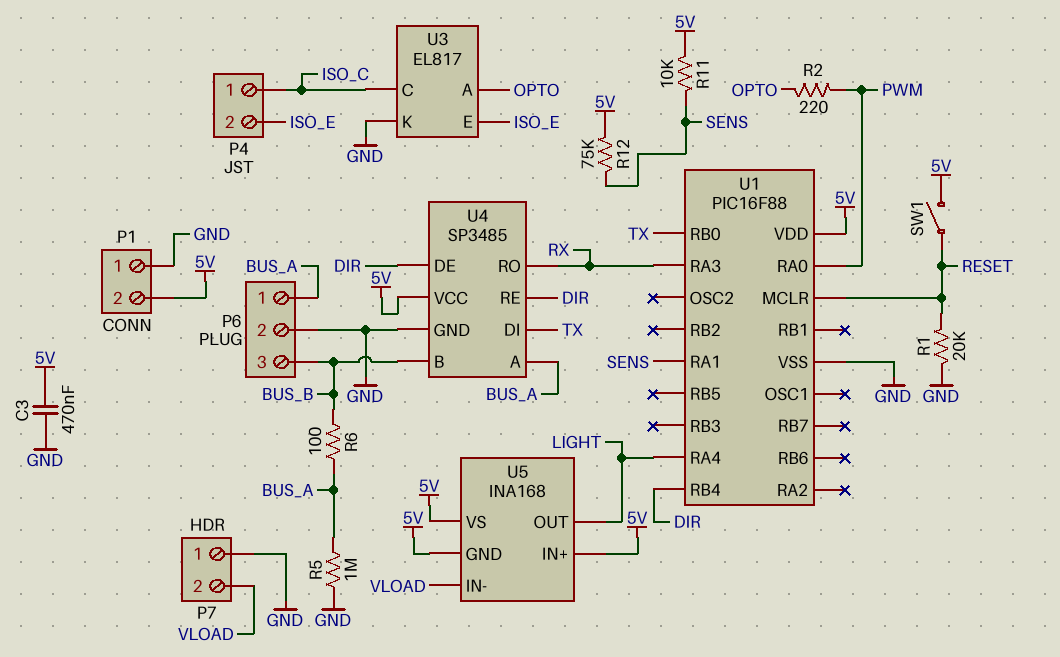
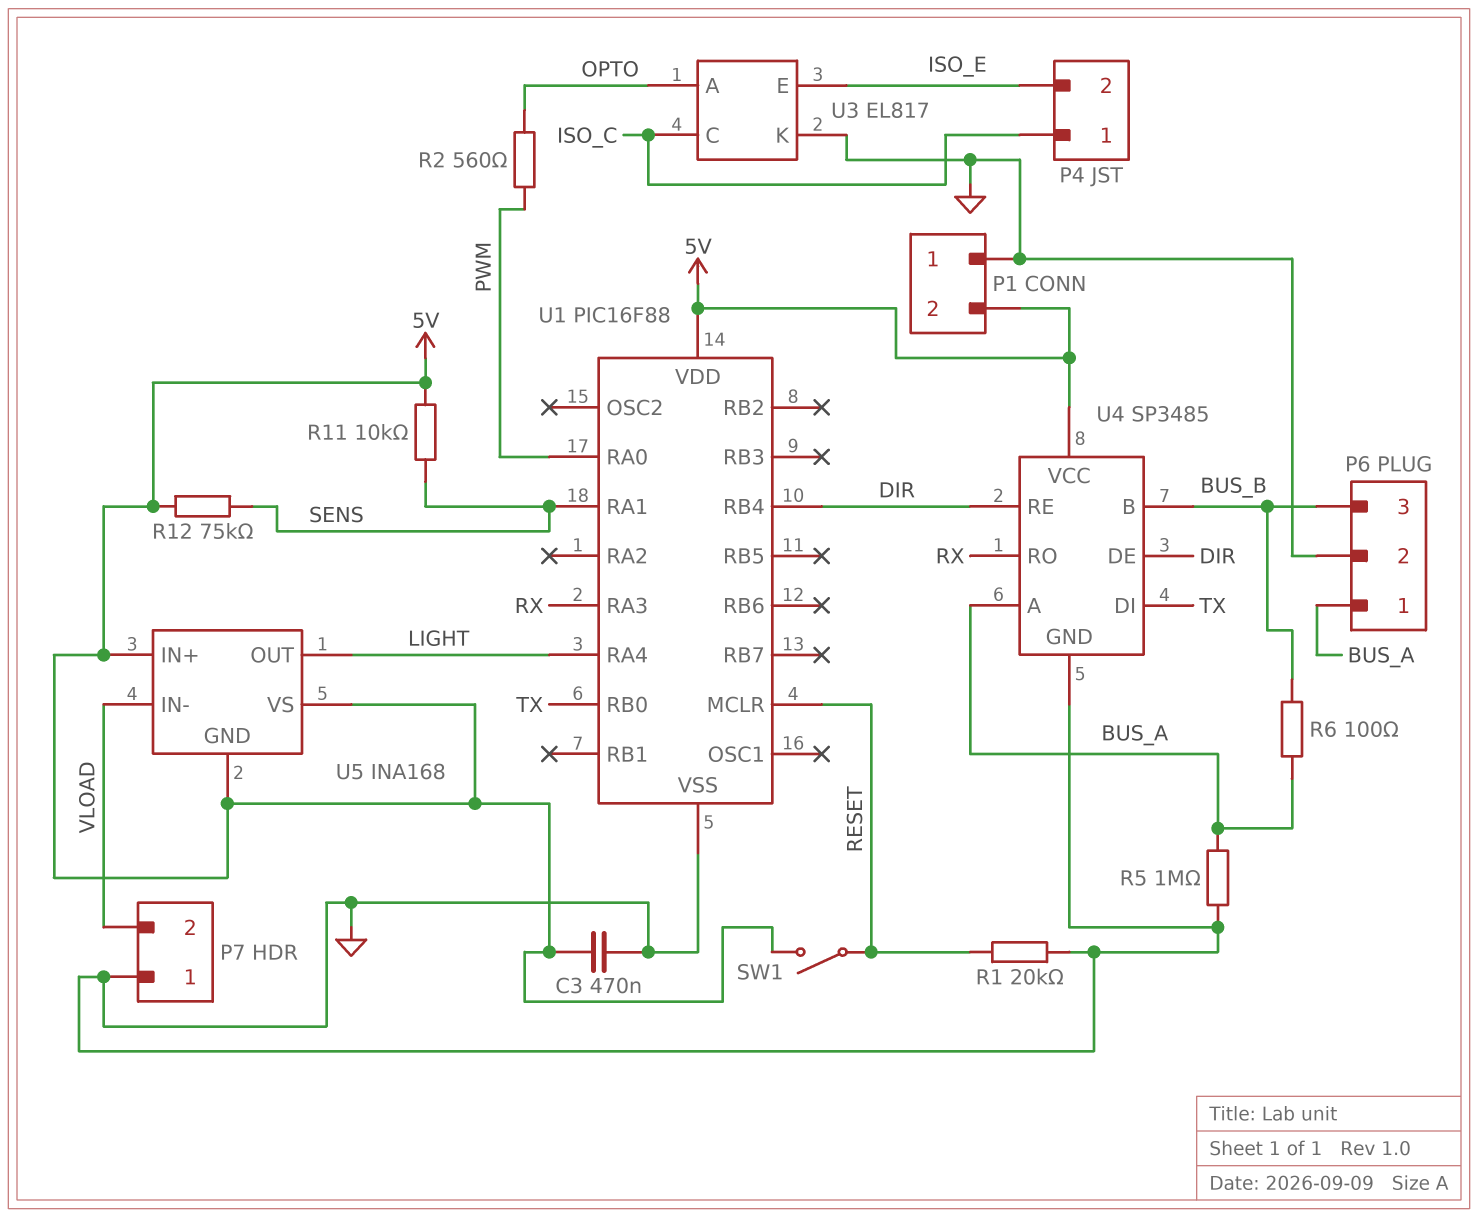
R2: 220 (OPTO, PWM) -> 560 (OPTO, PWM)

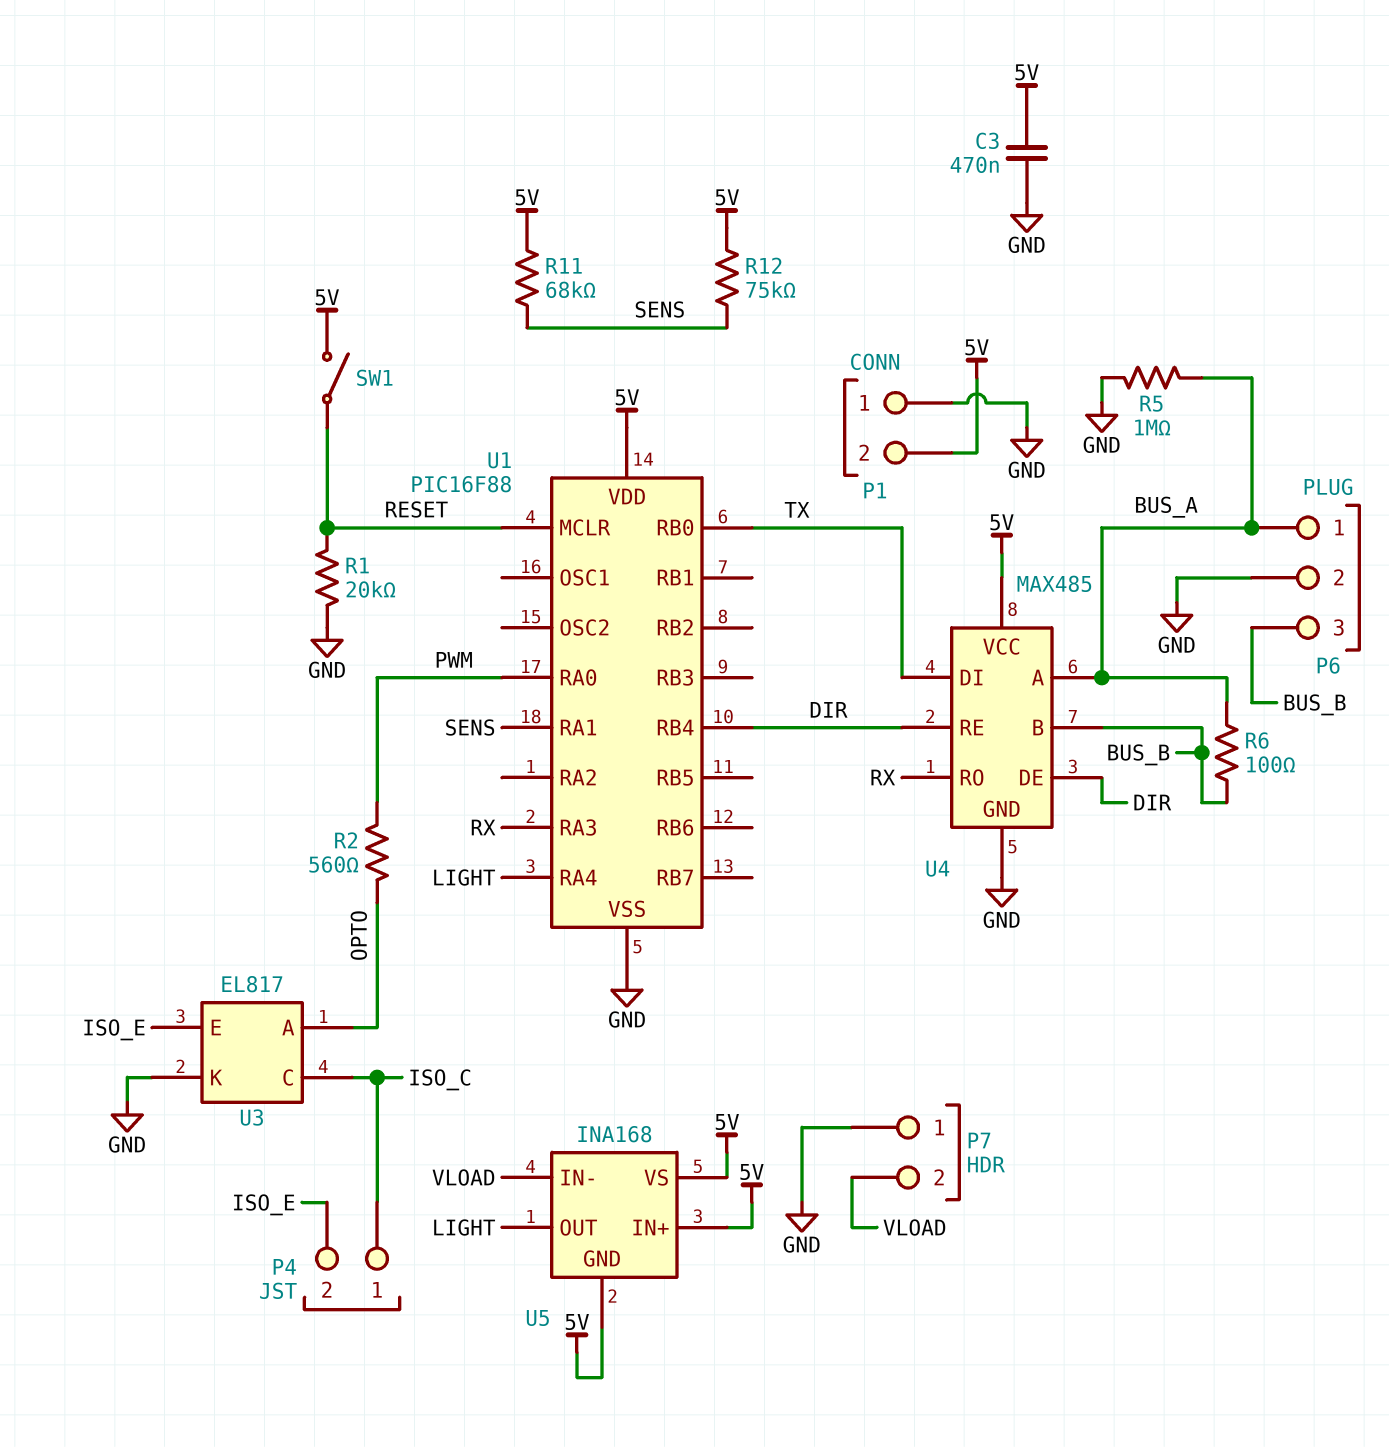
R11: 10k (5V, SENS) -> 68k (5V, SENS)
U4: SP3485 -> MAX485

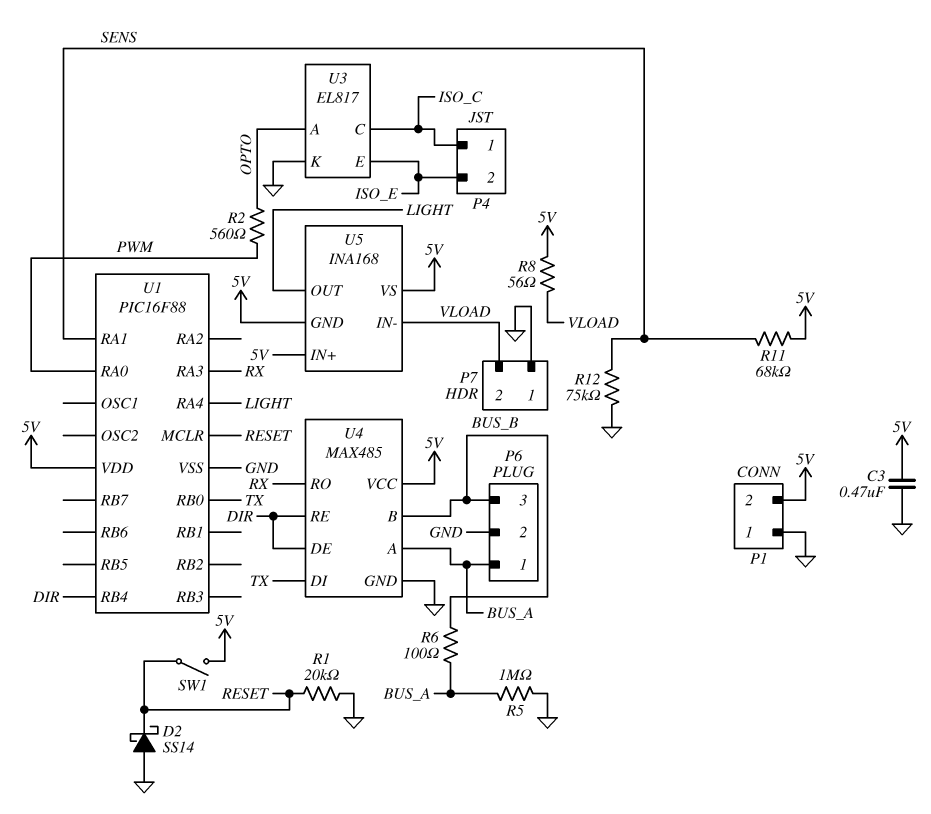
D2: none -> schottky SS14 (A GND, K RESET)
R8: none -> 56 (5V, VLOAD)
R12: 75k (5V, SENS) -> 75k (GND, SENS)

